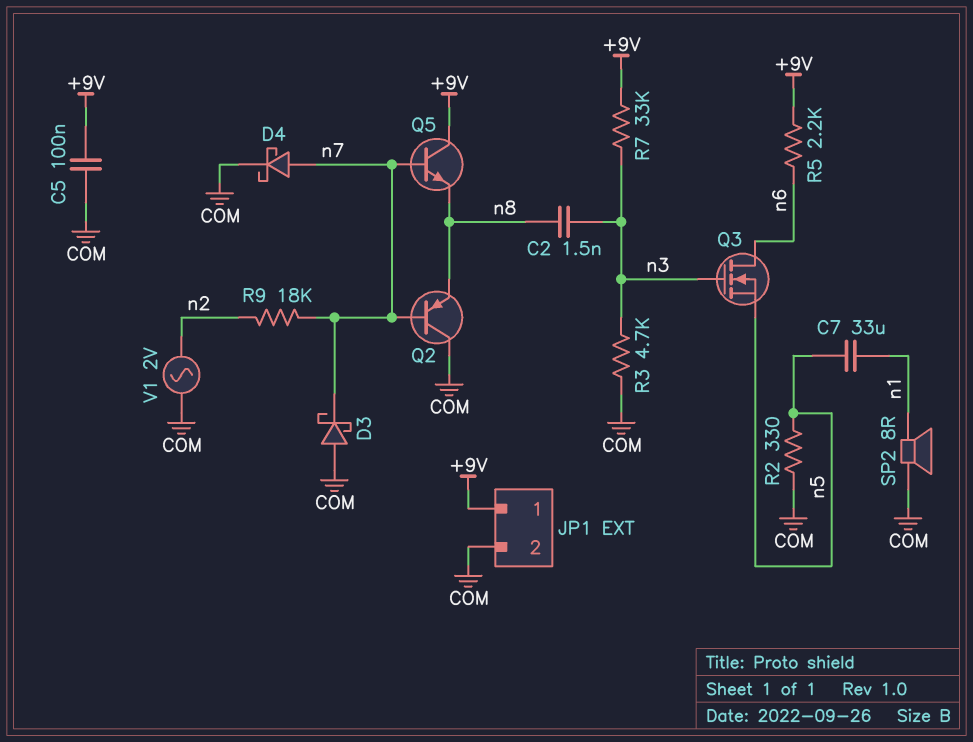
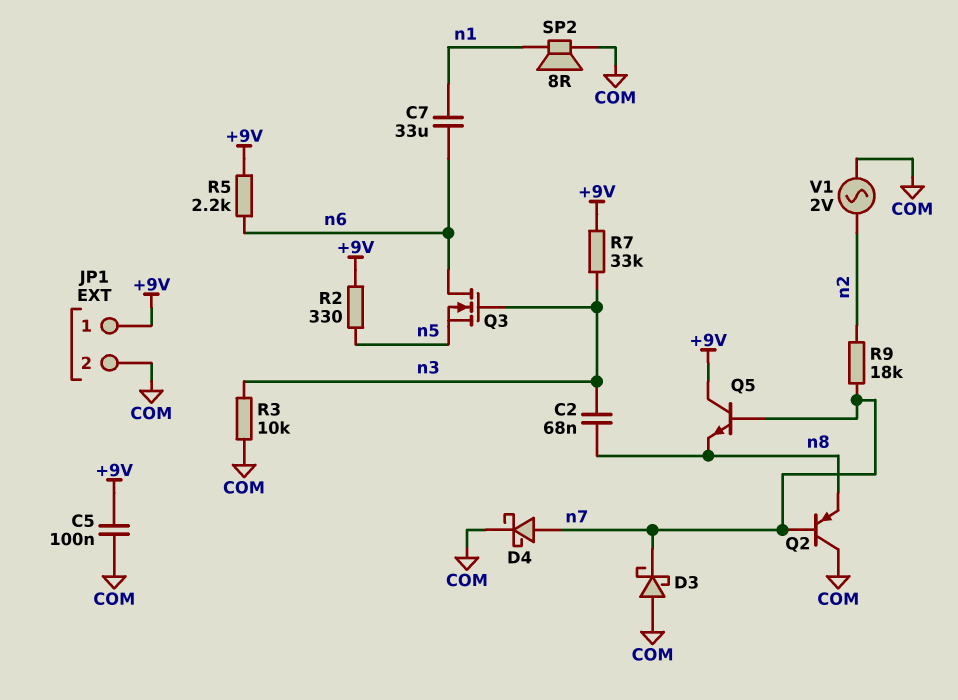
C2: 1.5nF (n3, n8) -> 68nF (n3, n8)
C7: 33uF (n1, n5) -> 33uF (n1, n6)
R2: 330 (COM, n5) -> 330 (+9V, n5)
R3: 4.7k (COM, n3) -> 10k (COM, n3)

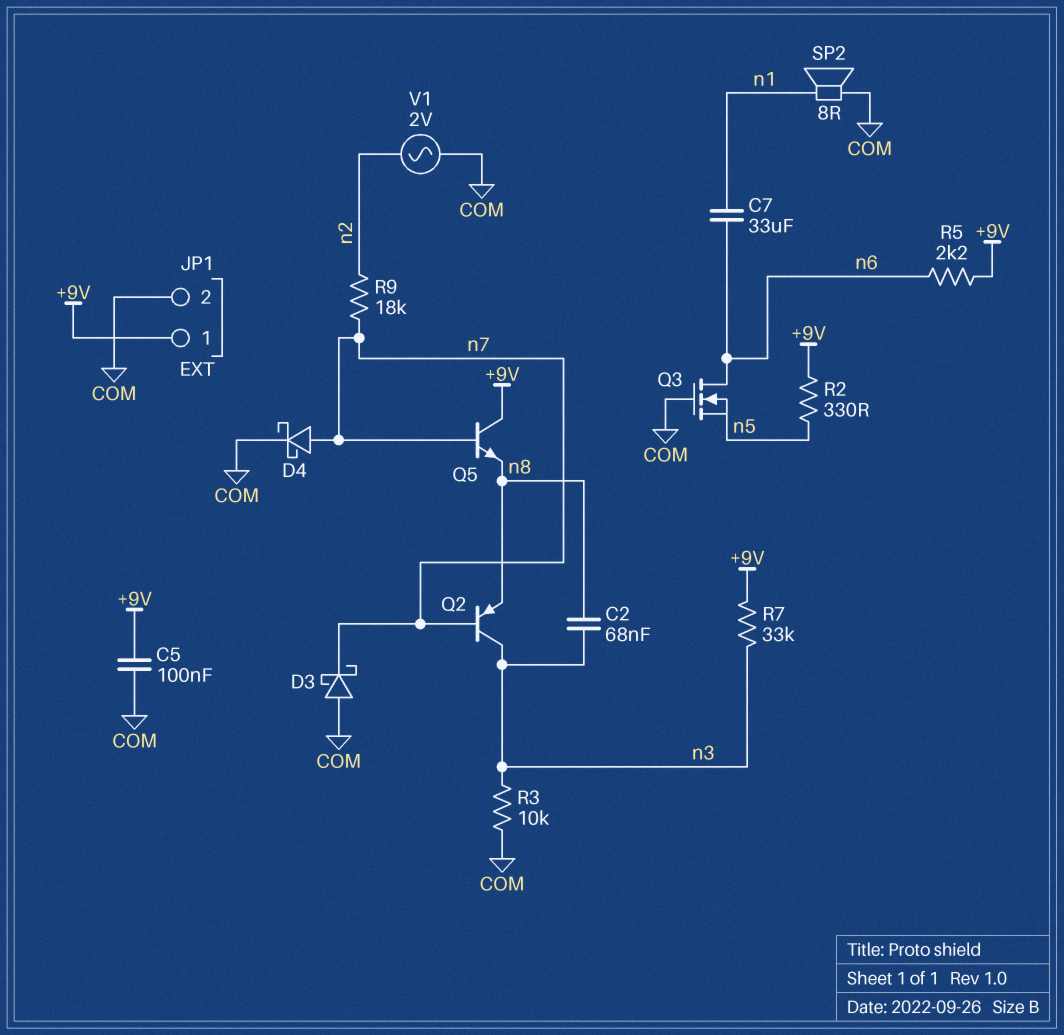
Q2: PNP (B n7, C COM, E n8) -> PNP (B n7, C n3, E n8)
Q3: NMOS (G n3, D n6, S n5) -> NMOS (G COM, D n6, S n5)

